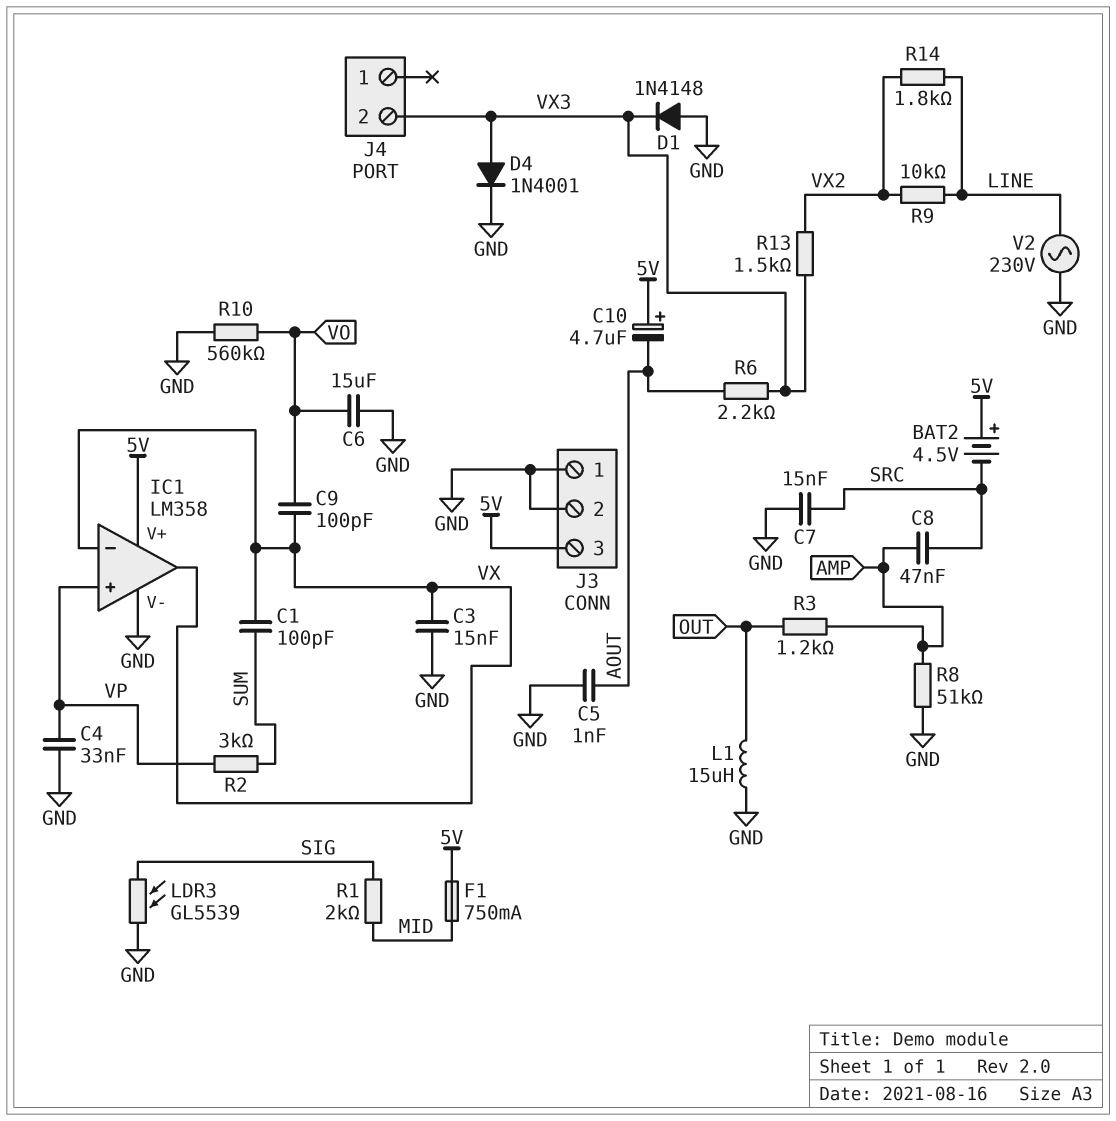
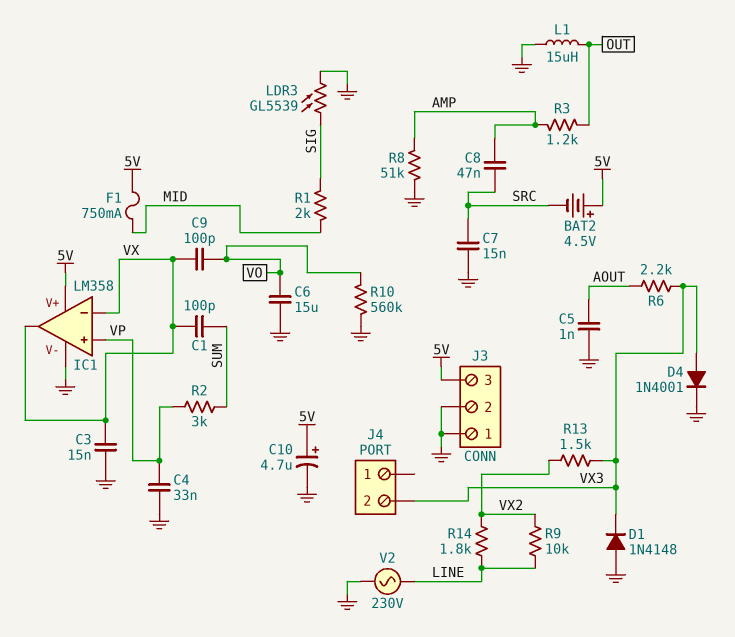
C10: 4.7uF (plus 5V, minus AOUT) -> 4.7uF (plus 5V, minus GND)

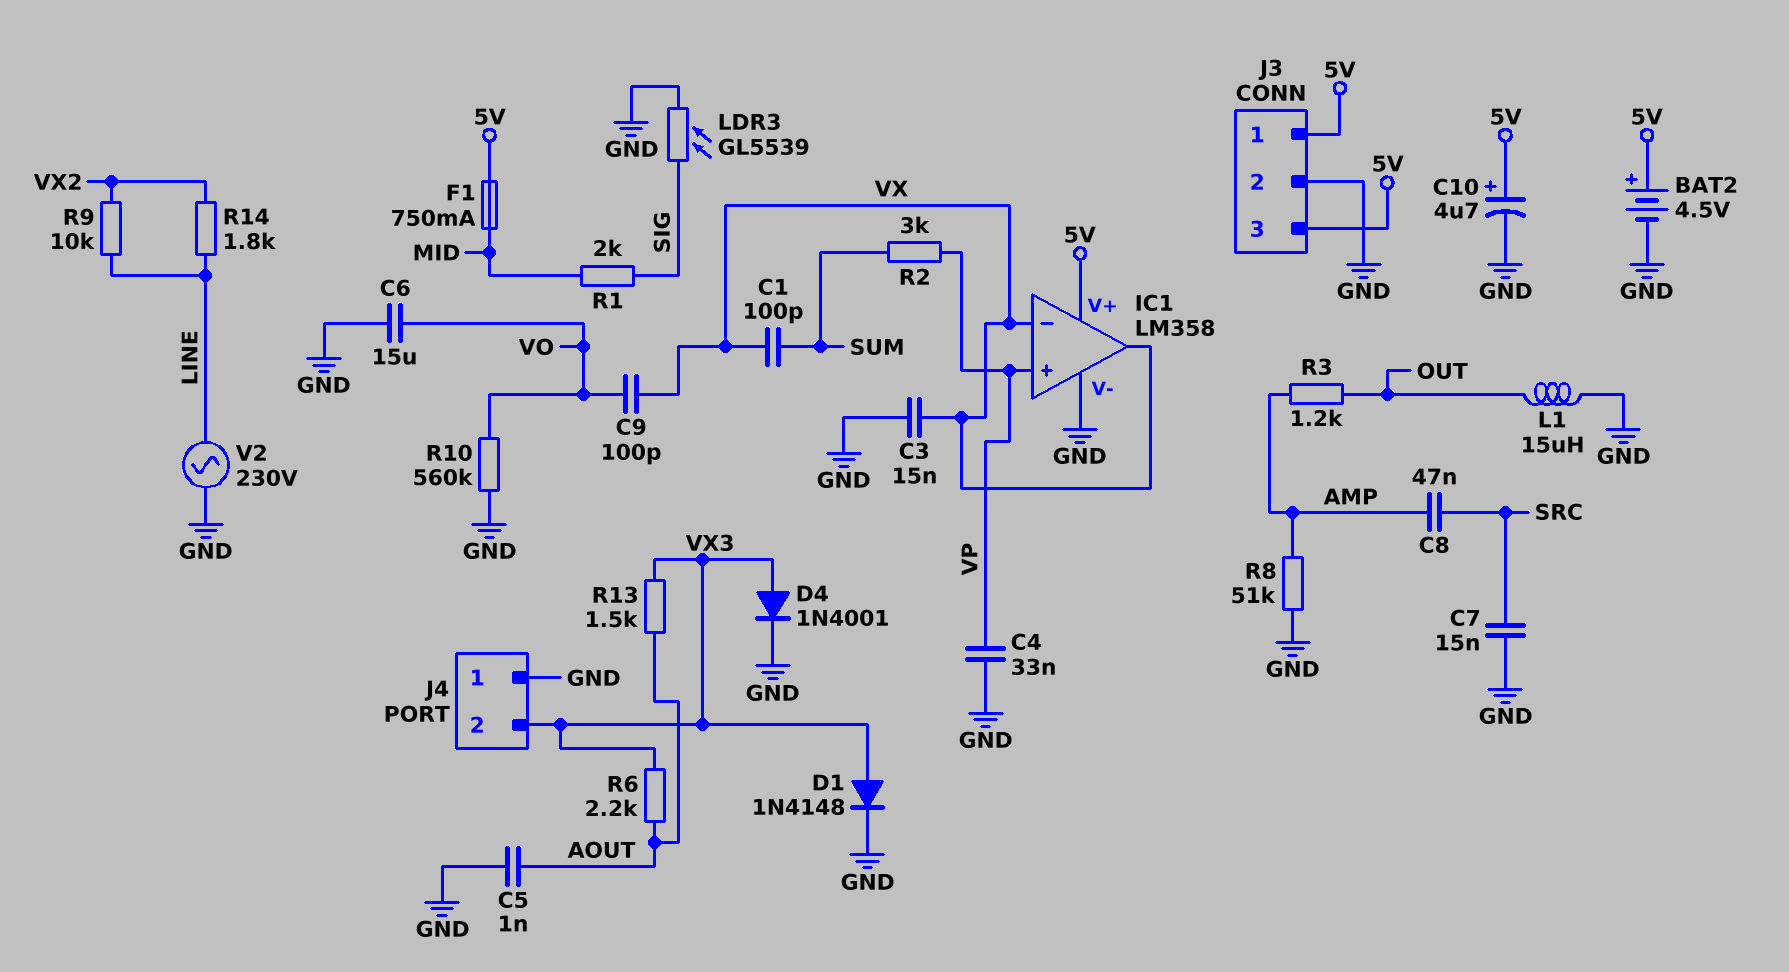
BAT2: 4.5V (plus 5V, minus SRC) -> 4.5V (plus 5V, minus GND)
D1: diode 1N4148 (A GND, K VX3) -> diode 1N4148 (A VX3, K GND)
J3 pin 1: GND -> 5V
J4 pin 1: none -> GND
R13: 1.5k (VX2, VX3) -> 1.5k (AOUT, VX3)

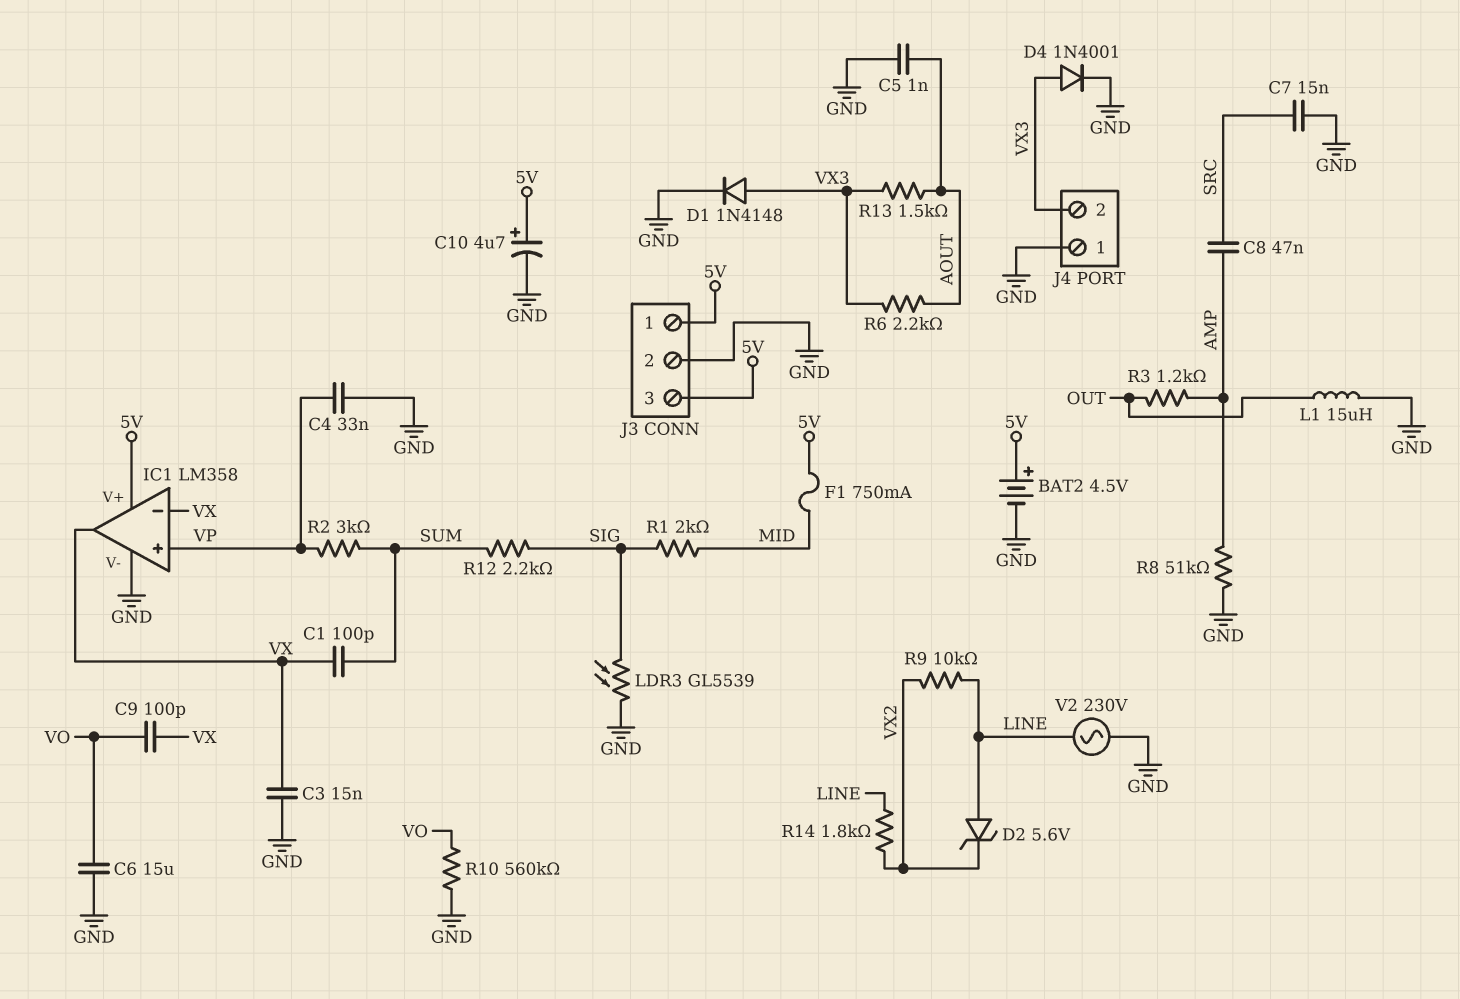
D2: none -> zener 5.6V (A LINE, K VX2)
R12: none -> 2.2k (SIG, SUM)

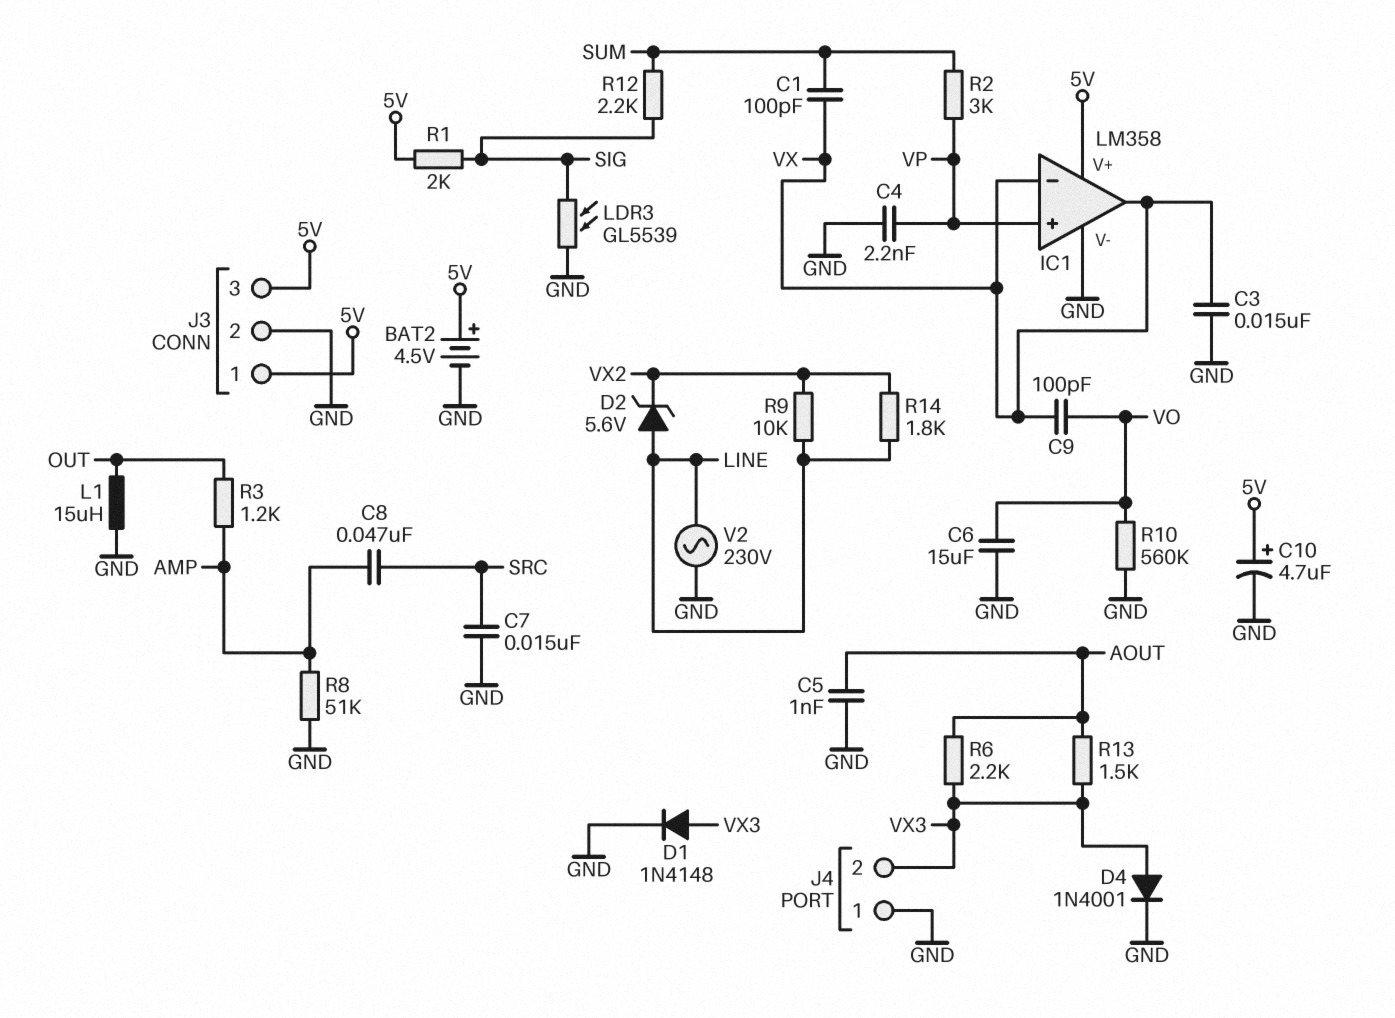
C4: 33nF (GND, VP) -> 2.2nF (GND, VP)
F1: 750mA (5V, MID) -> none
R1: 2k (MID, SIG) -> 2k (5V, SIG)

